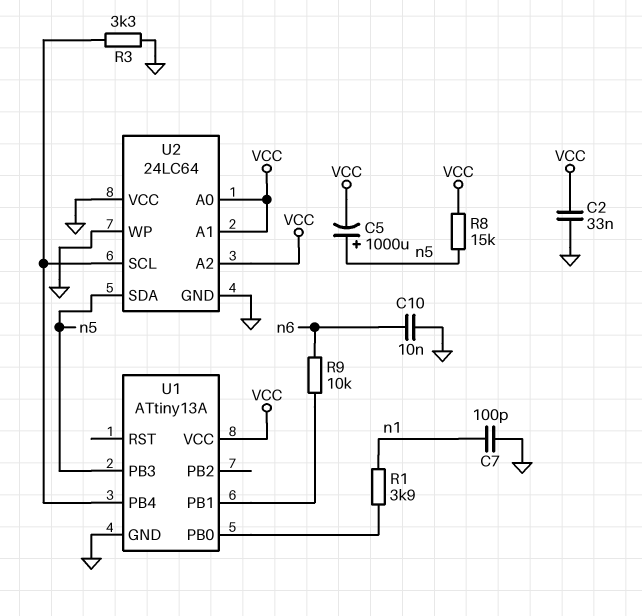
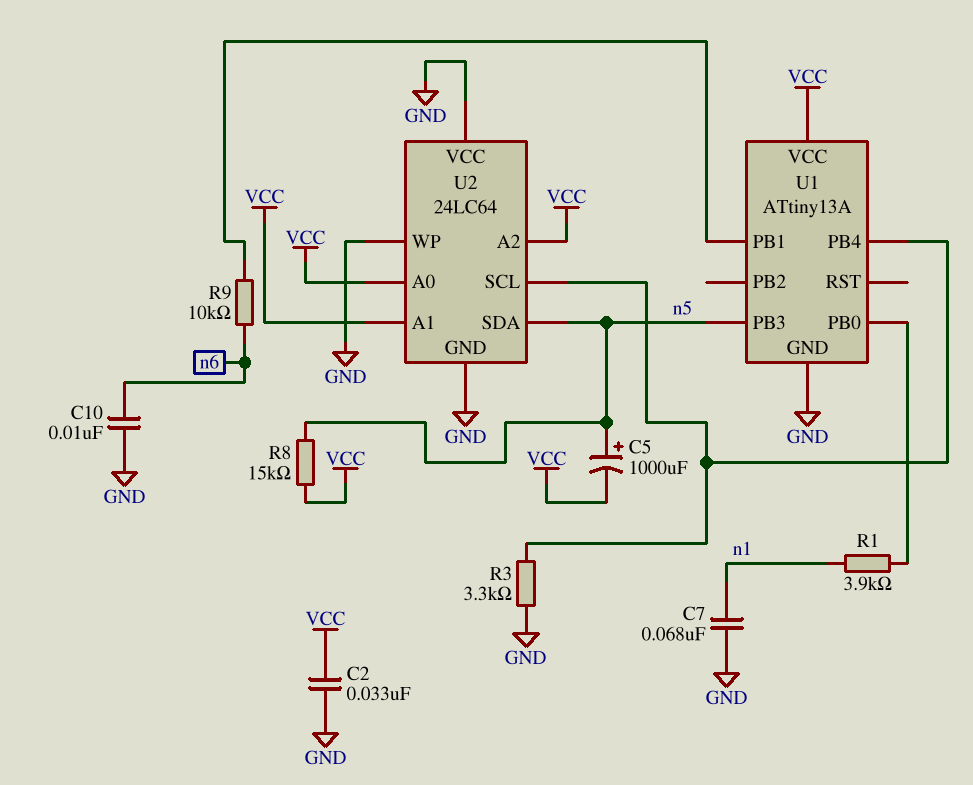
C7: 100pF (GND, n1) -> 68nF (GND, n1)

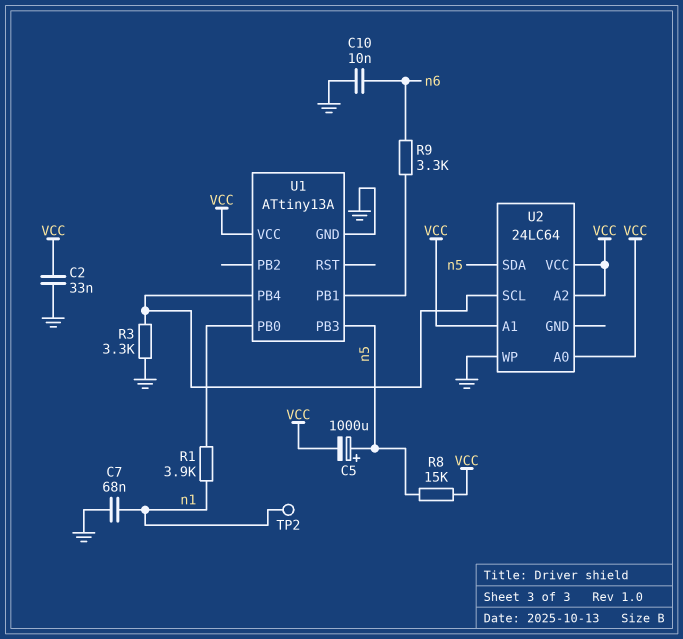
R9: 10k (U1/PB1, n6) -> 3.3k (U1/PB1, n6)
TP2: none -> test point (n1)
U2 pin GND: GND -> none
U2 pin VCC: GND -> VCC

